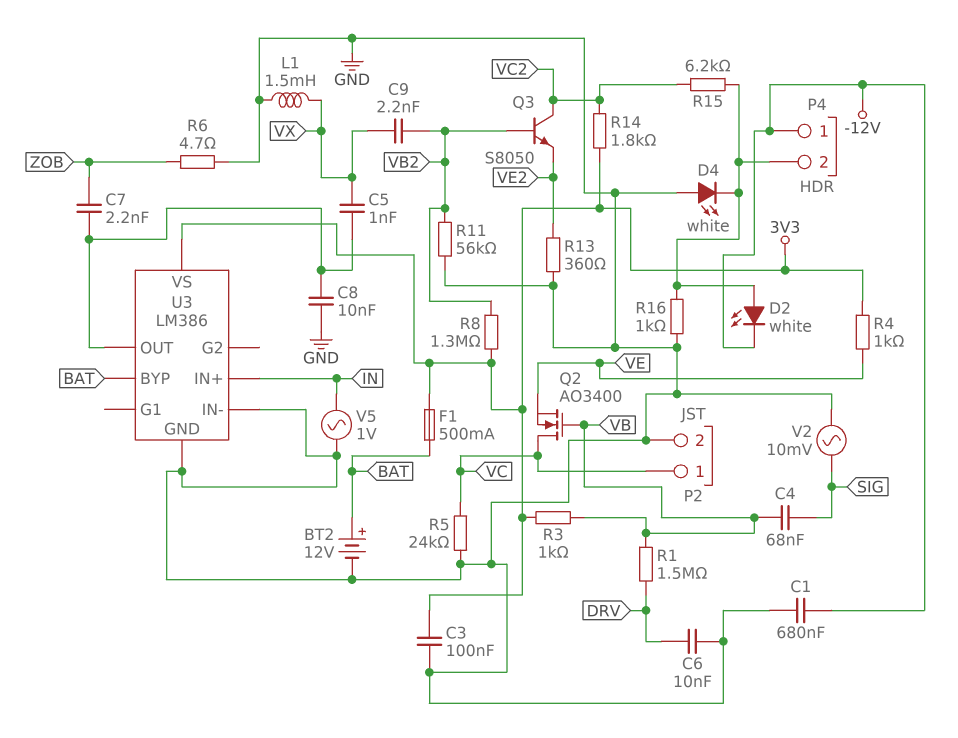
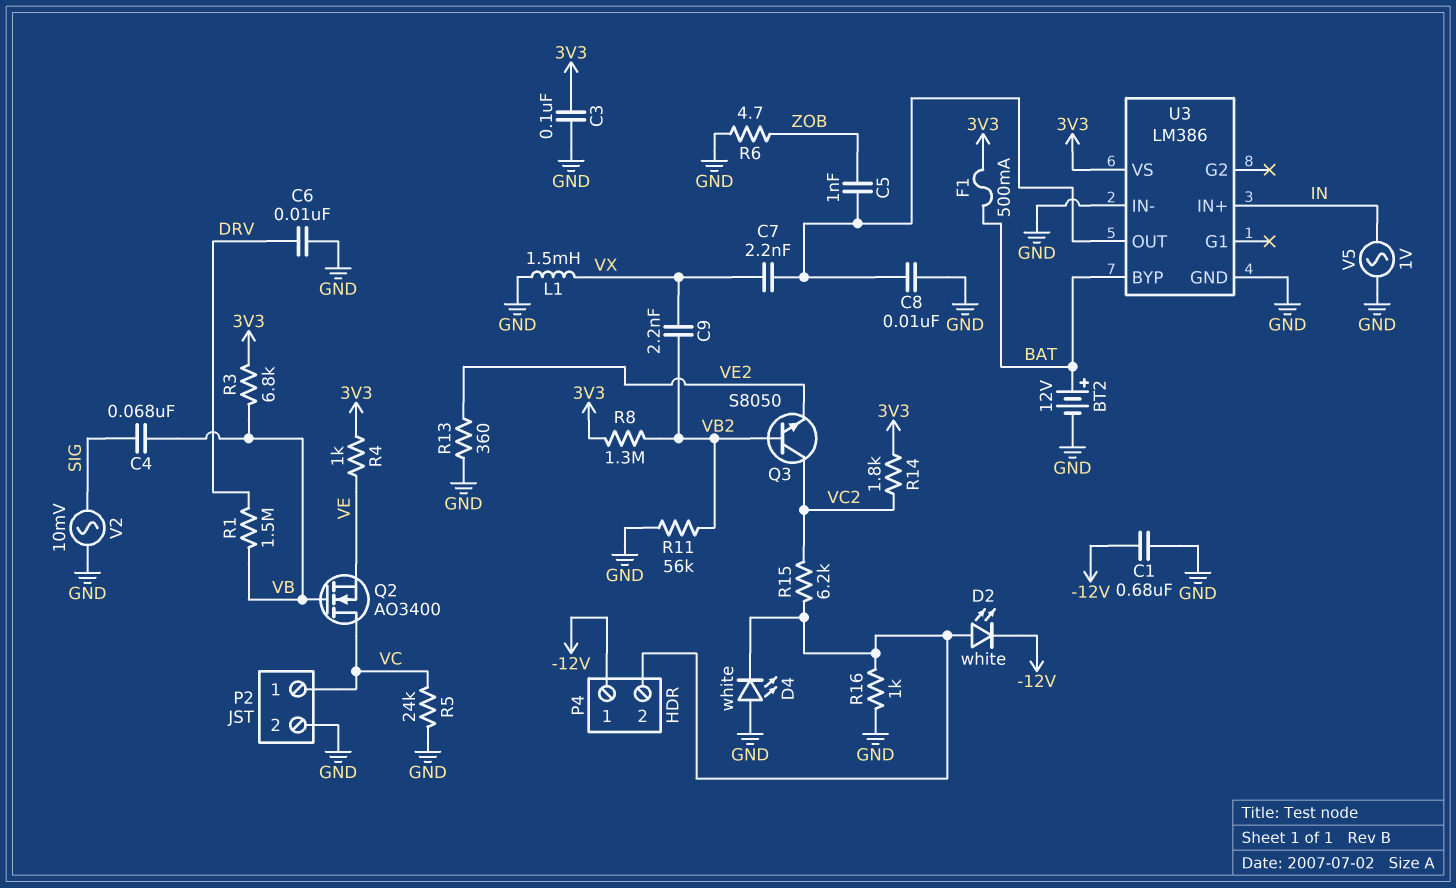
C5: 1nF (U3/OUT, VX) -> 1nF (U3/OUT, ZOB)
C7: 2.2nF (U3/OUT, ZOB) -> 2.2nF (U3/OUT, VX)
R3: 1k (3V3, VB) -> 6.8k (3V3, VB)

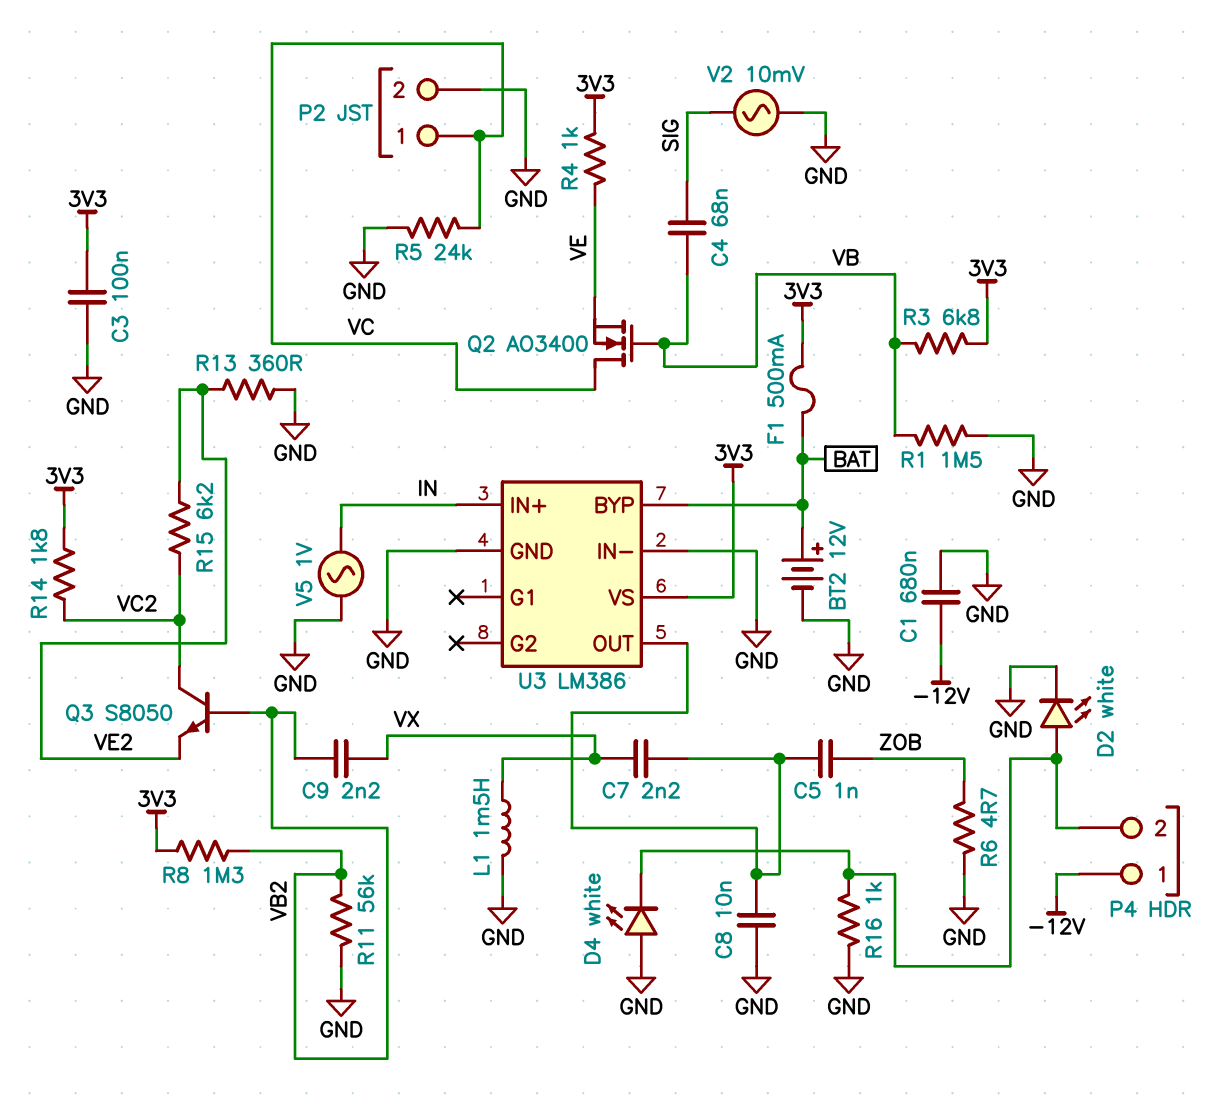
C6: 10nF (DRV, GND) -> none
D2: LED white (A P4/2, K -12V) -> LED white (A P4/2, K GND)
R1: 1.5M (DRV, VB) -> 1.5M (GND, VB)
R15: 6.2k (P4/2, VC2) -> 6.2k (VC2, VE2)

